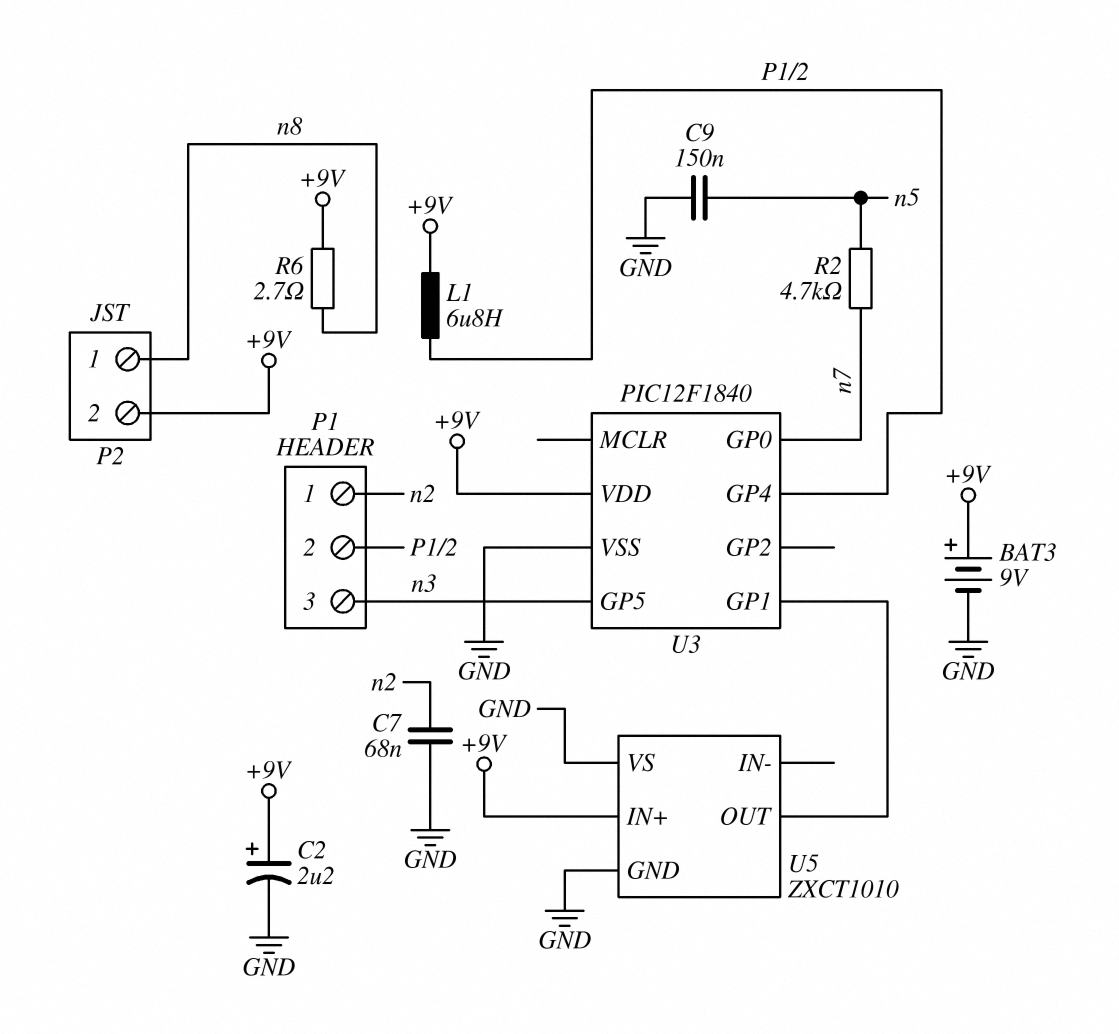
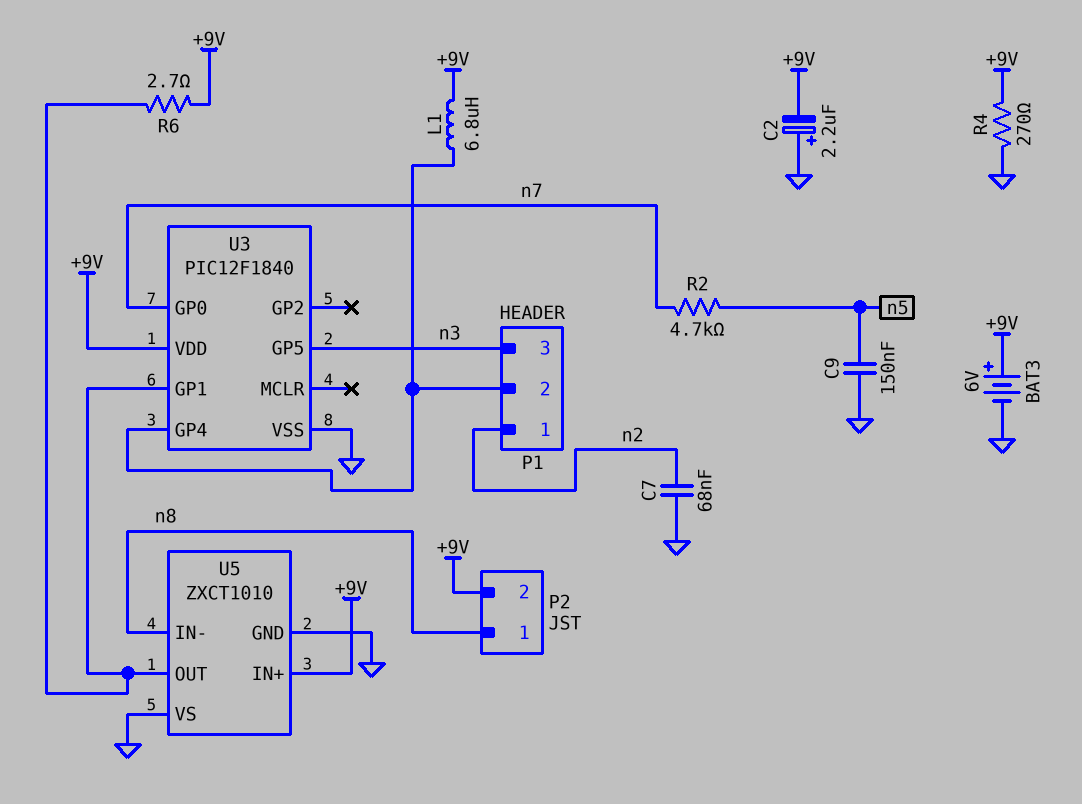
BAT3: 9V (plus +9V, minus GND) -> 6V (plus +9V, minus GND)
C2: 2.2uF (plus +9V, minus GND) -> 2.2uF (plus GND, minus +9V)
R4: none -> 270 (+9V, GND)
R6: 2.7 (+9V, n8) -> 2.7 (+9V, U3/GP1)
U5 pin IN-: none -> n8

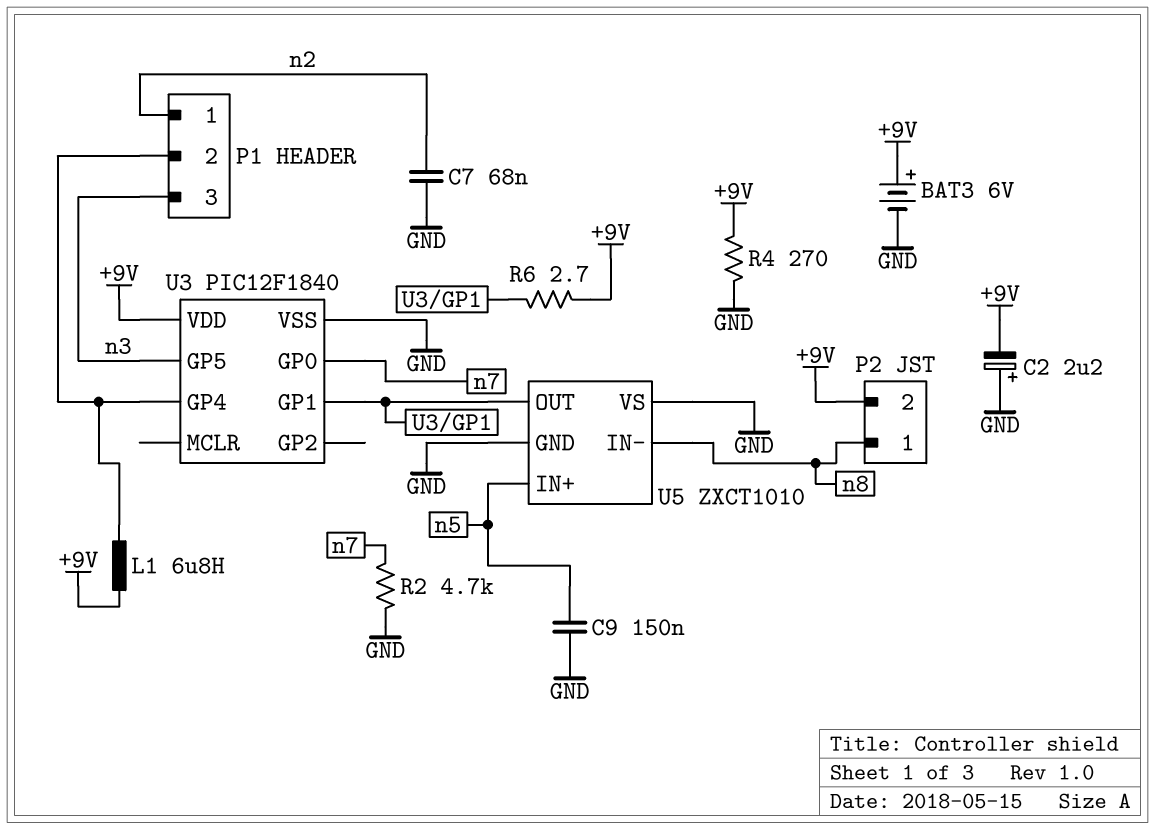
R2: 4.7k (n5, n7) -> 4.7k (GND, n7)
U5 pin IN+: +9V -> n5

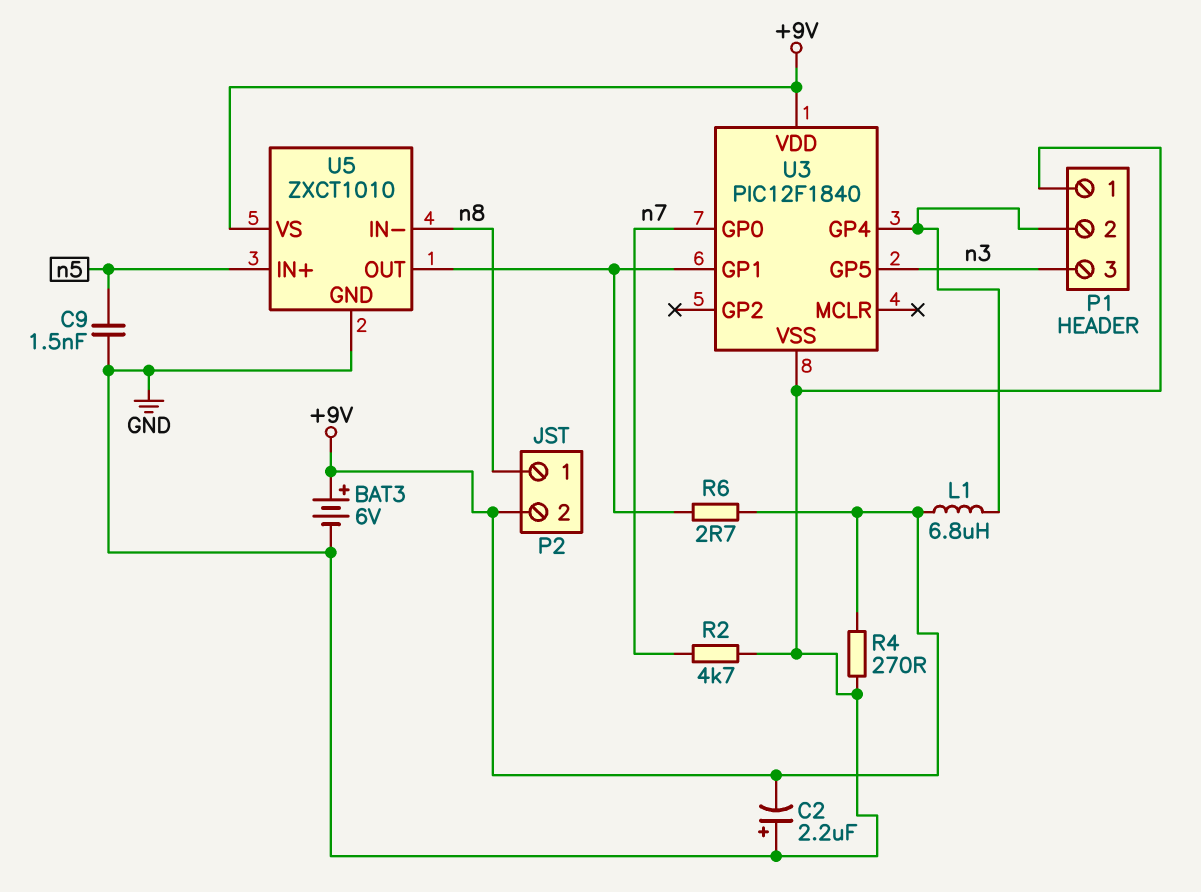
C7: 68nF (GND, n2) -> none
C9: 150nF (GND, n5) -> 1.5nF (GND, n5)
P1 pin 1: n2 -> GND
U5 pin VS: GND -> +9V

